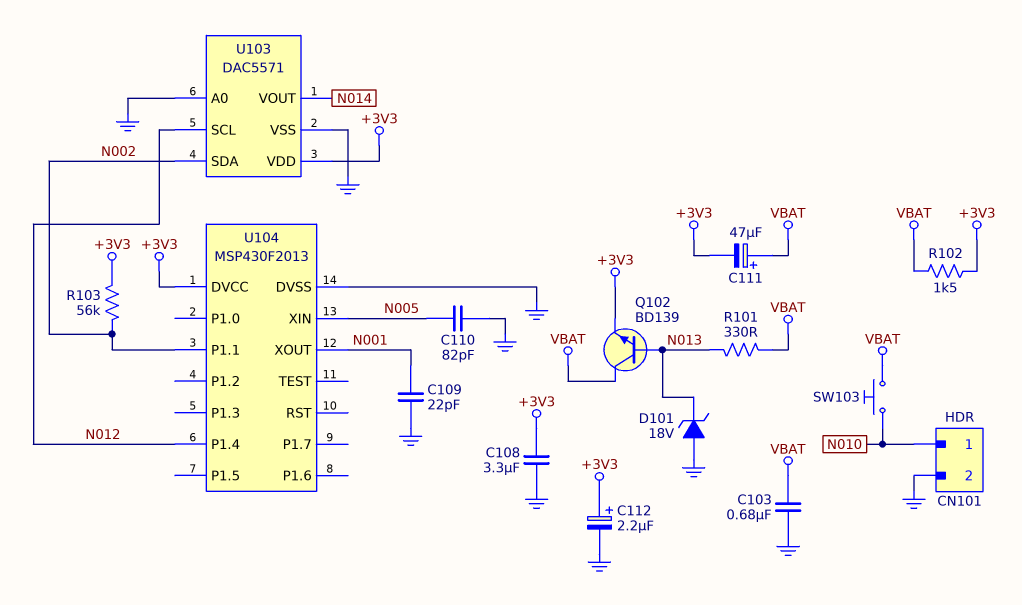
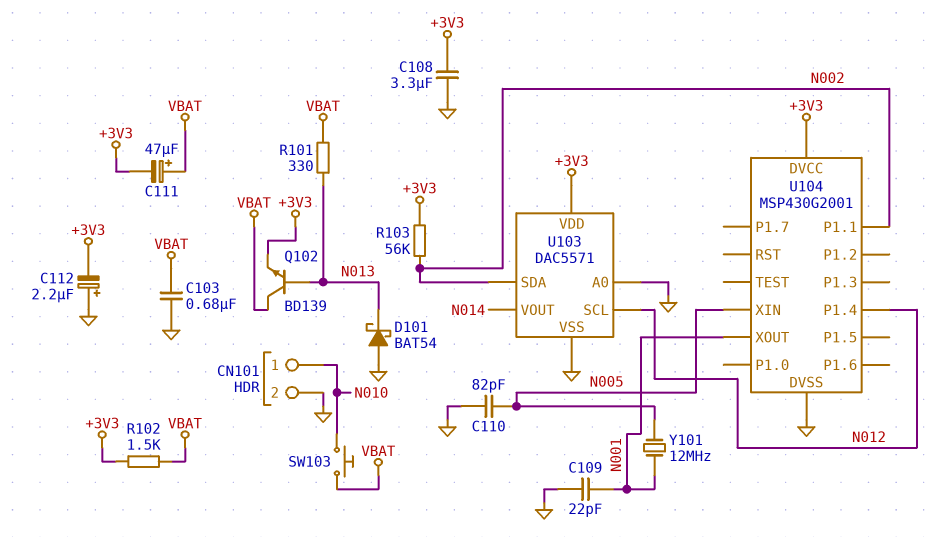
C112: 2.2uF (plus +3V3, minus GND) -> 2.2uF (plus GND, minus +3V3)
D101: zener 18V (A GND, K N013) -> schottky BAT54 (A GND, K N013)
U104: MSP430F2013 -> MSP430G2001
Y101: none -> 12MHz (N001, N005)

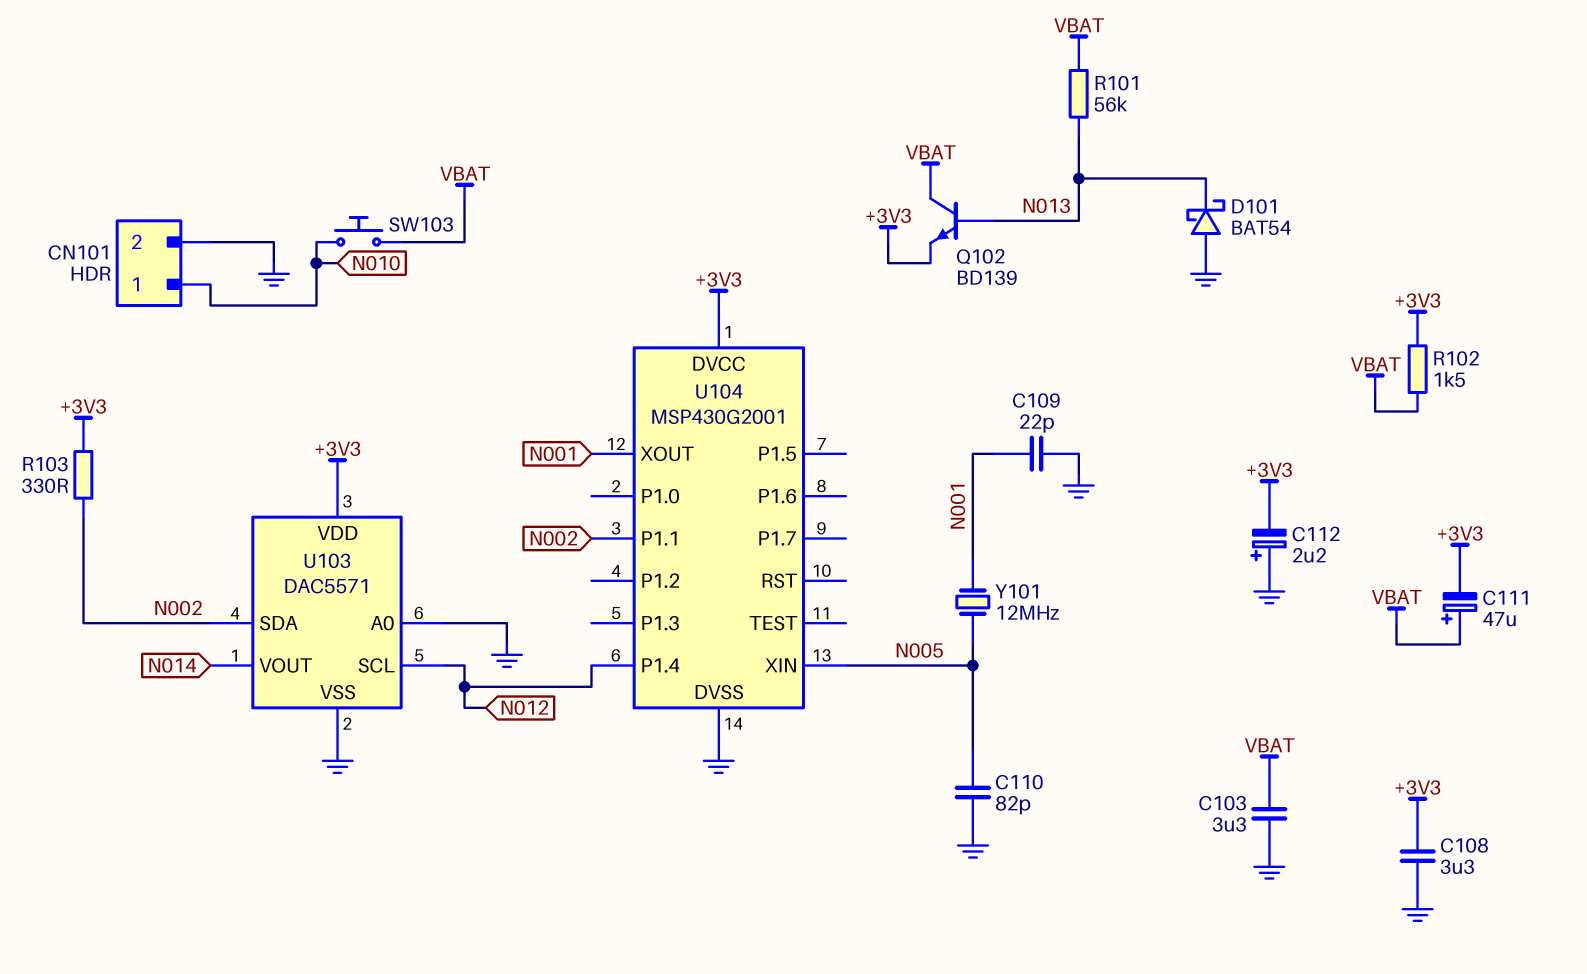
C103: 680nF (GND, VBAT) -> 3.3uF (GND, VBAT)
R101: 330 (N013, VBAT) -> 56k (N013, VBAT)
R103: 56k (+3V3, N002) -> 330 (+3V3, N002)

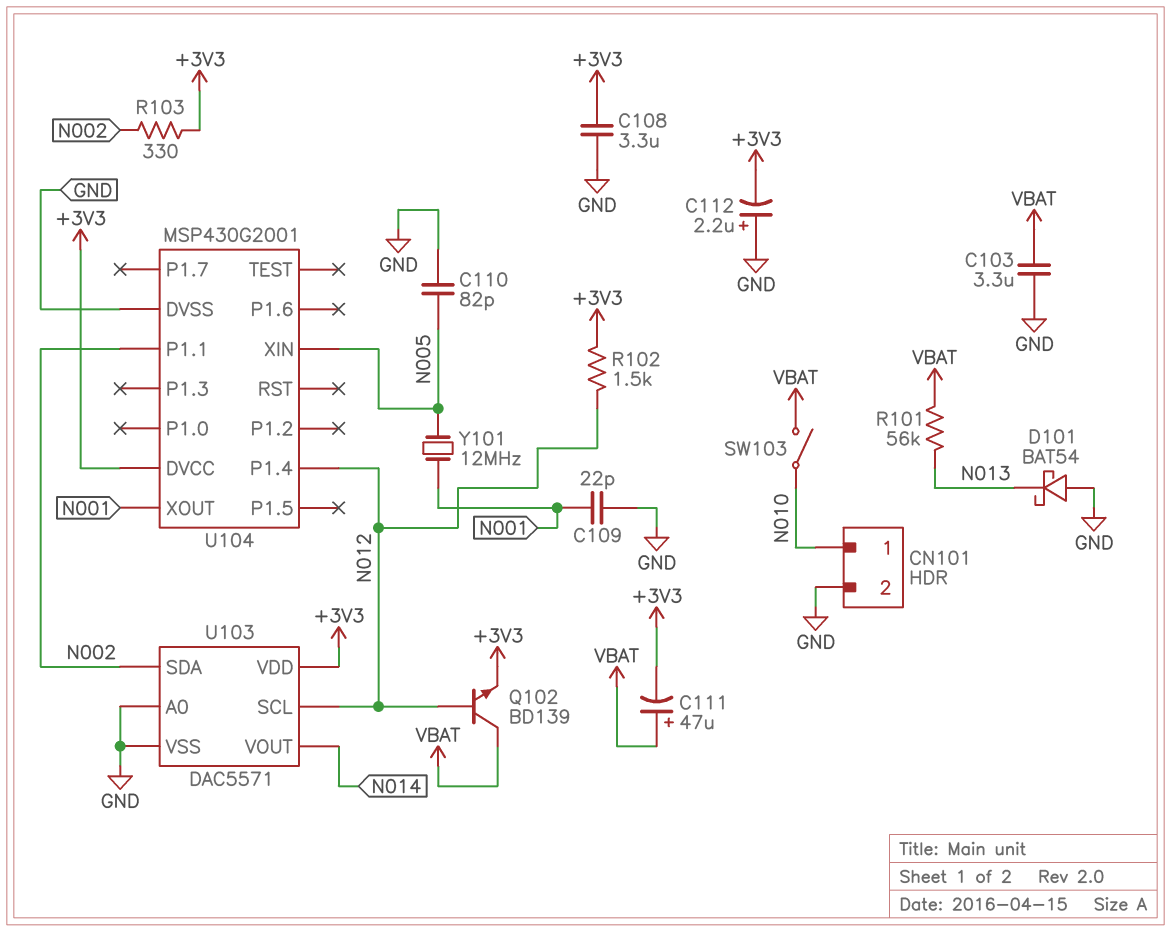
Q102: NPN BD139 (B N013, C VBAT, E +3V3) -> NPN BD139 (B N012, C VBAT, E +3V3)
R102: 1.5k (+3V3, VBAT) -> 1.5k (+3V3, N012)
SW103: button (N010, VBAT) -> switch (N010, VBAT)

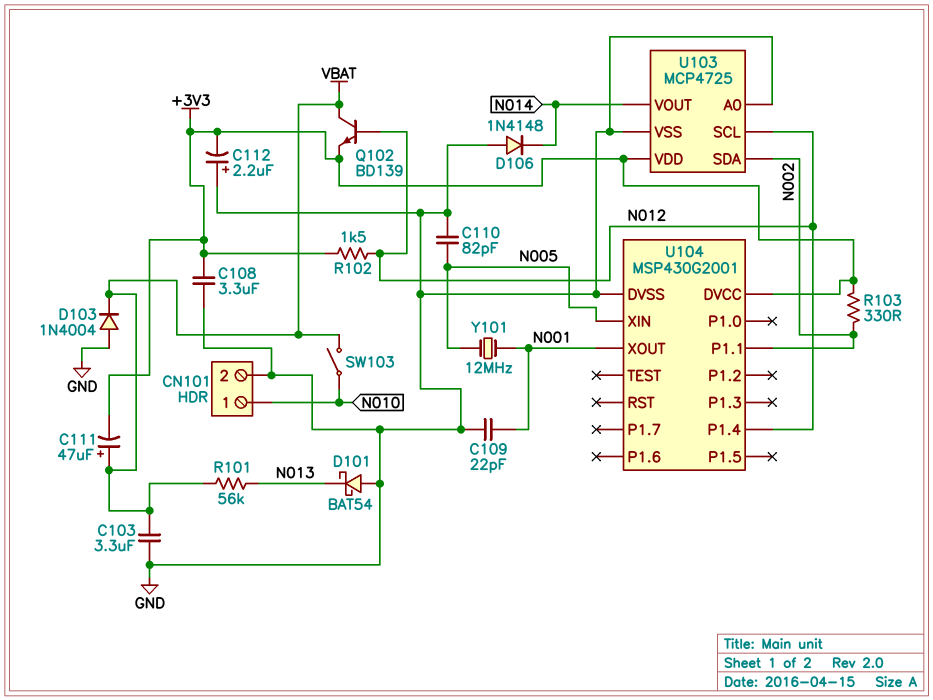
D103: none -> diode 1N4004 (A GND, K VBAT)
D106: none -> diode 1N4148 (A GND, K N014)
U103: DAC5571 -> MCP4725

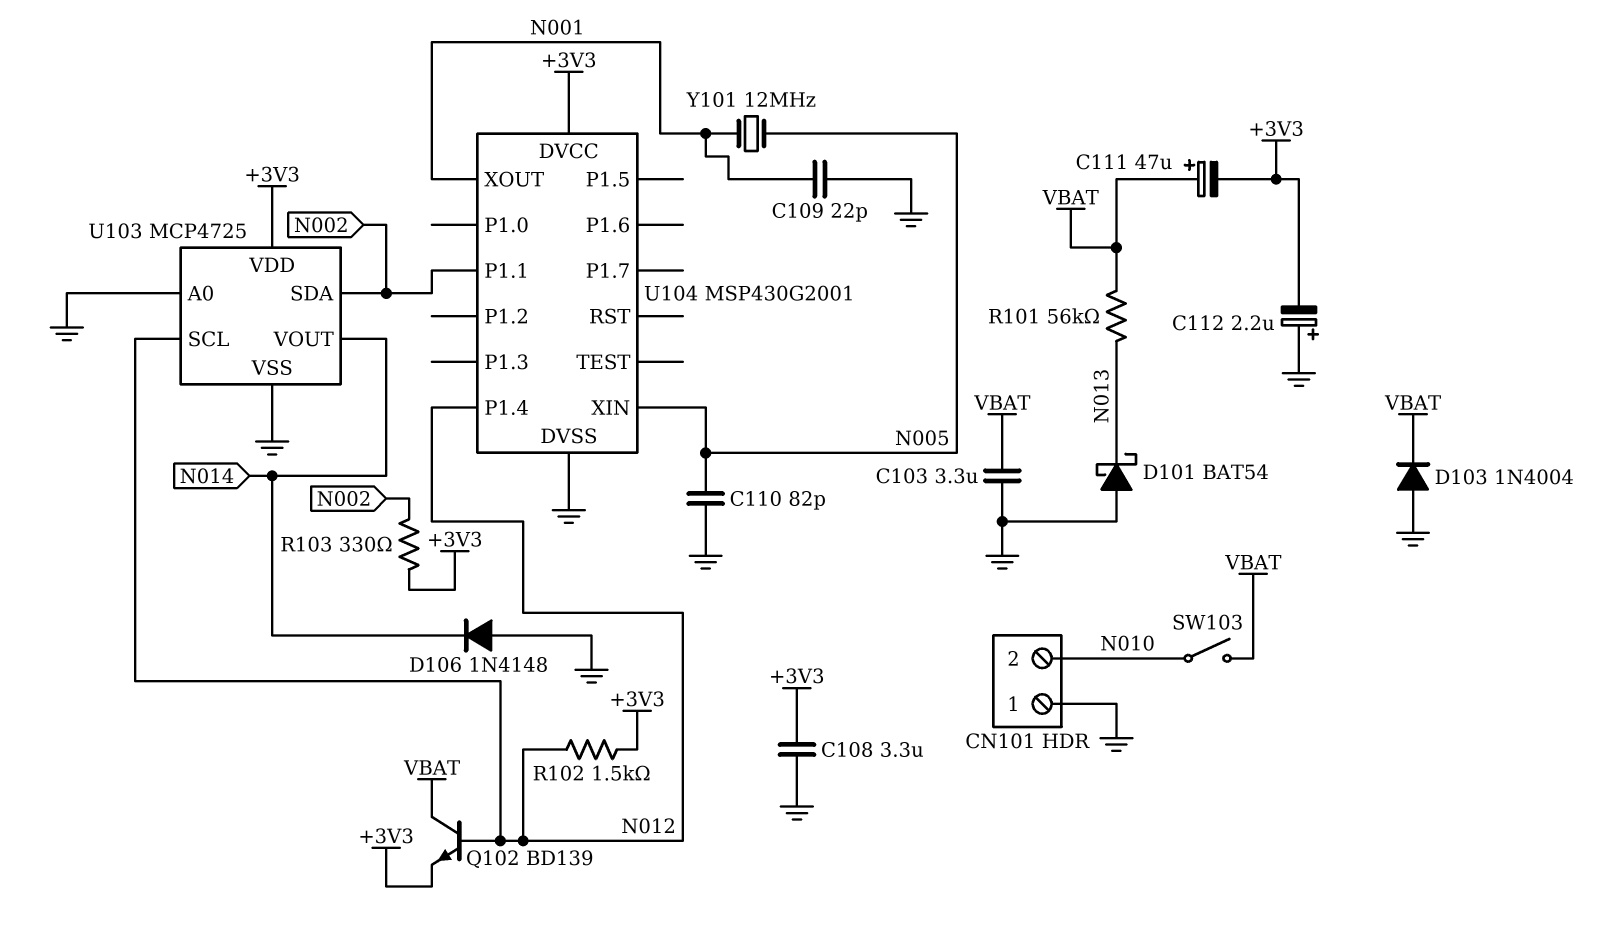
CN101 pin 1: N010 -> GND
CN101 pin 2: GND -> N010

